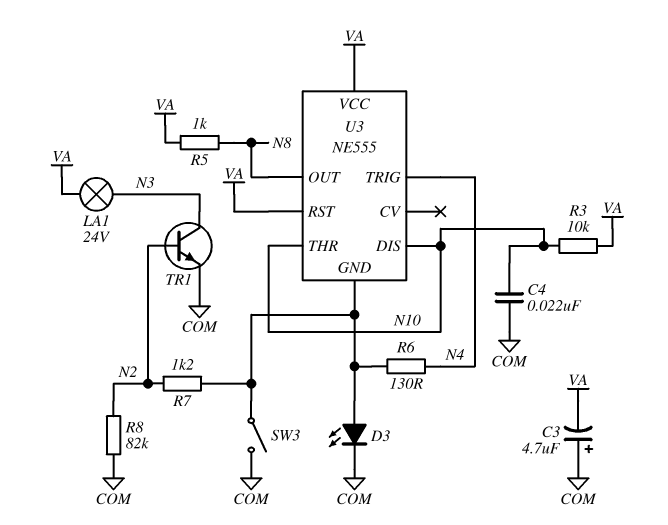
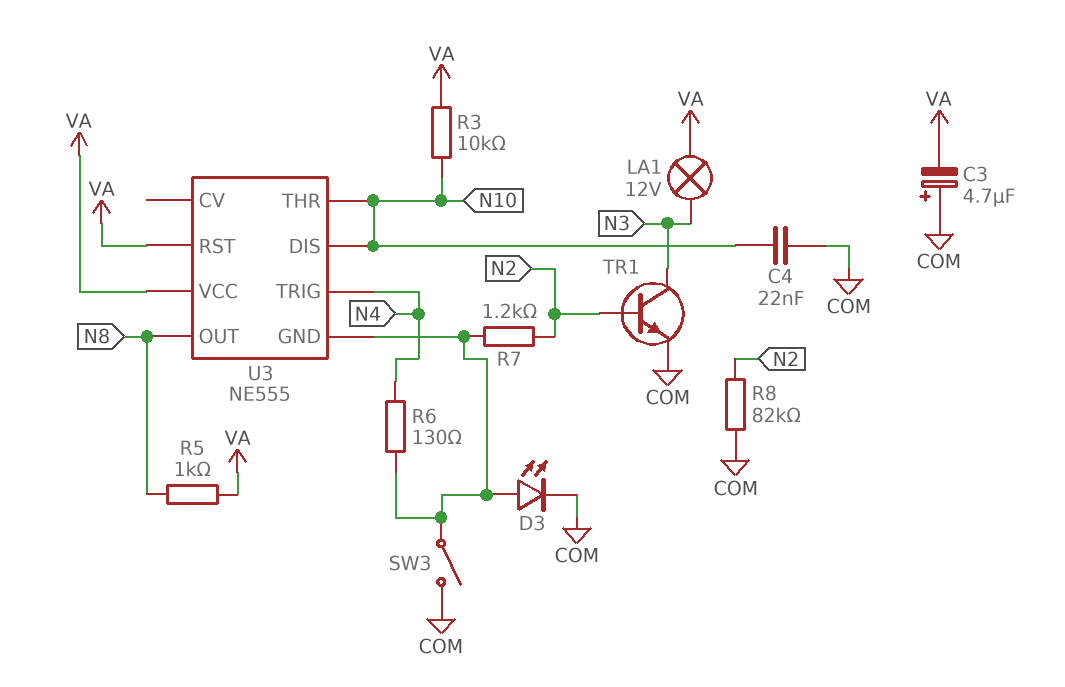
LA1: lamp 24V (N3, VA) -> lamp 12V (N3, VA)

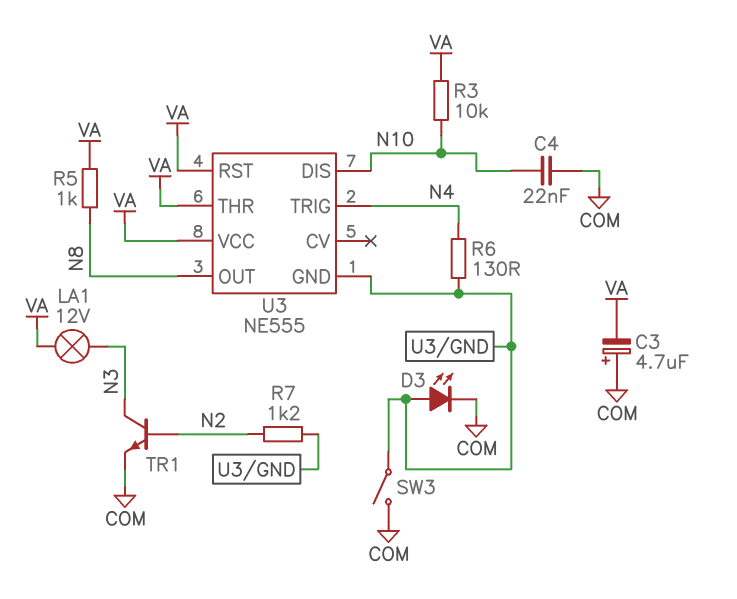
R8: 82k (COM, N2) -> none
U3 pin THR: N10 -> VA

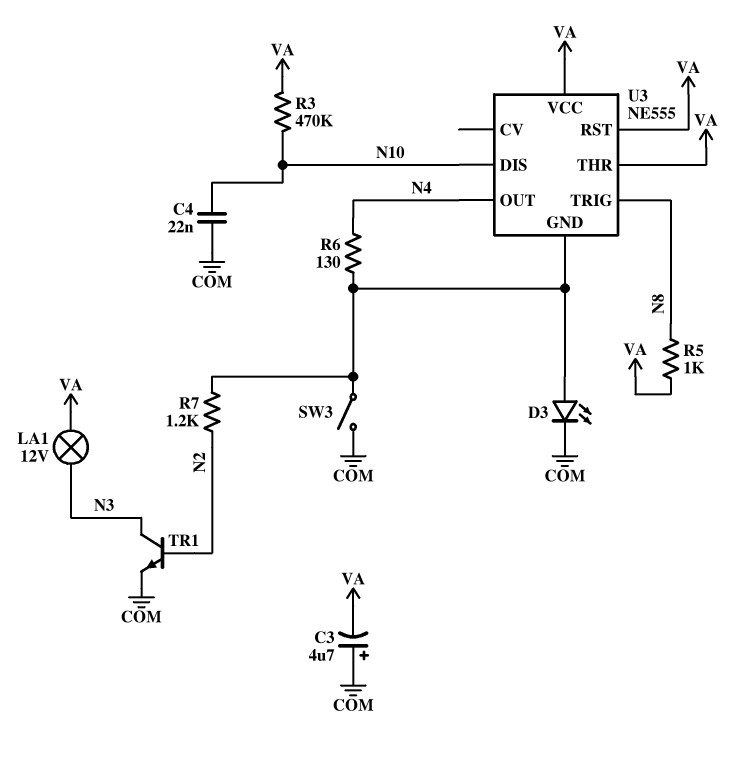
R3: 10k (N10, VA) -> 470k (N10, VA)
U3 pin OUT: N8 -> N4
U3 pin TRIG: N4 -> N8

